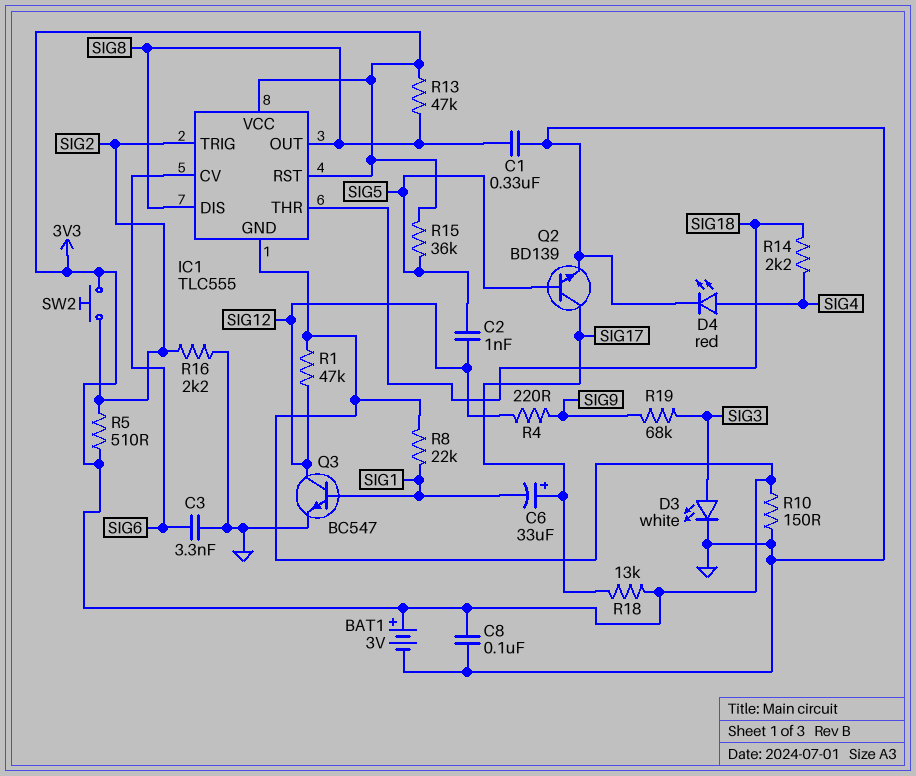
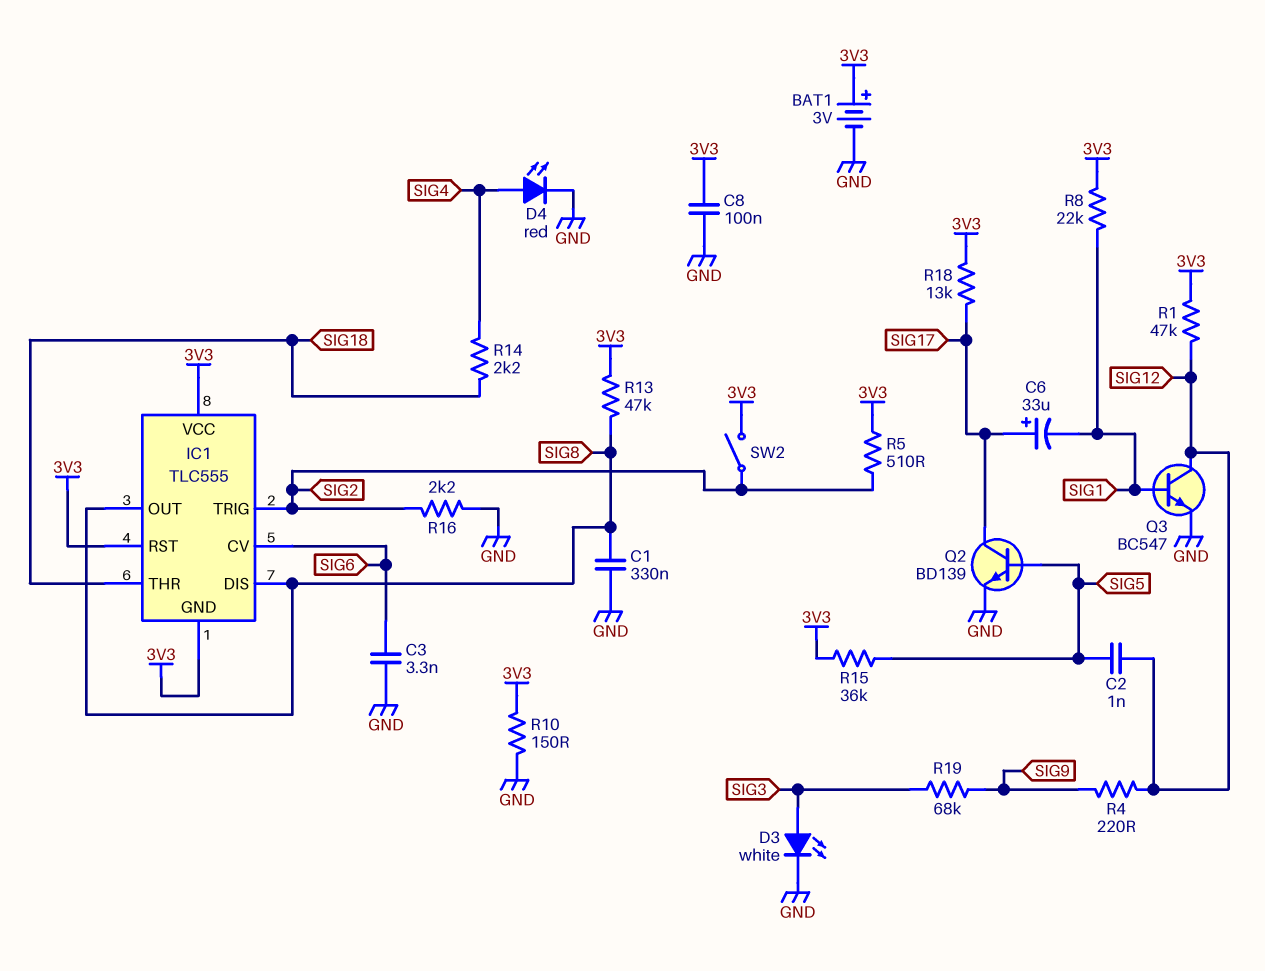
SW2: button (3V3, SIG2) -> switch (3V3, SIG2)

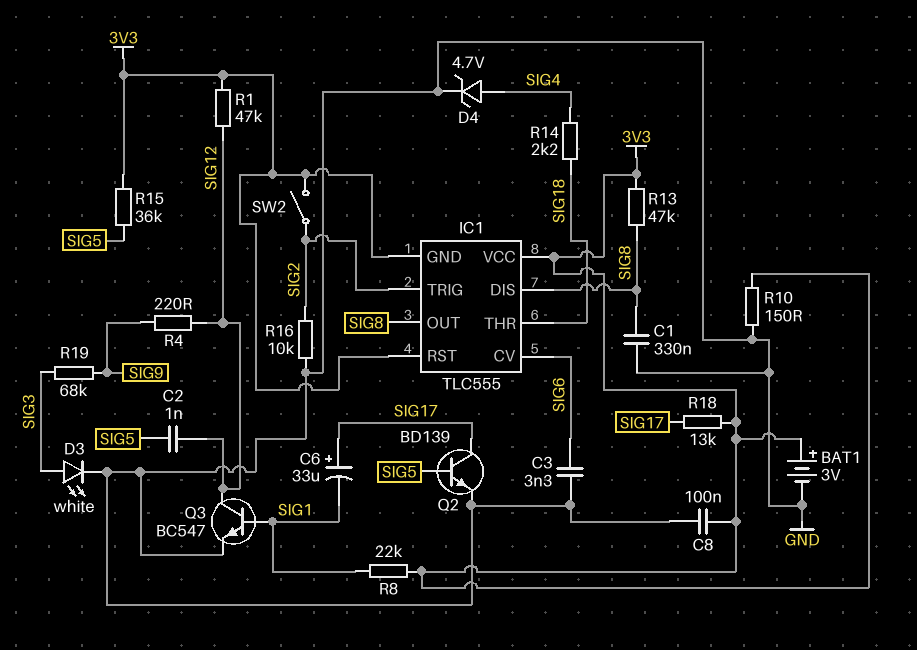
D4: LED red (A SIG4, K GND) -> zener 4.7V (A SIG4, K GND)
R5: 510 (3V3, SIG2) -> none
R16: 2.2k (GND, SIG2) -> 10k (GND, SIG2)

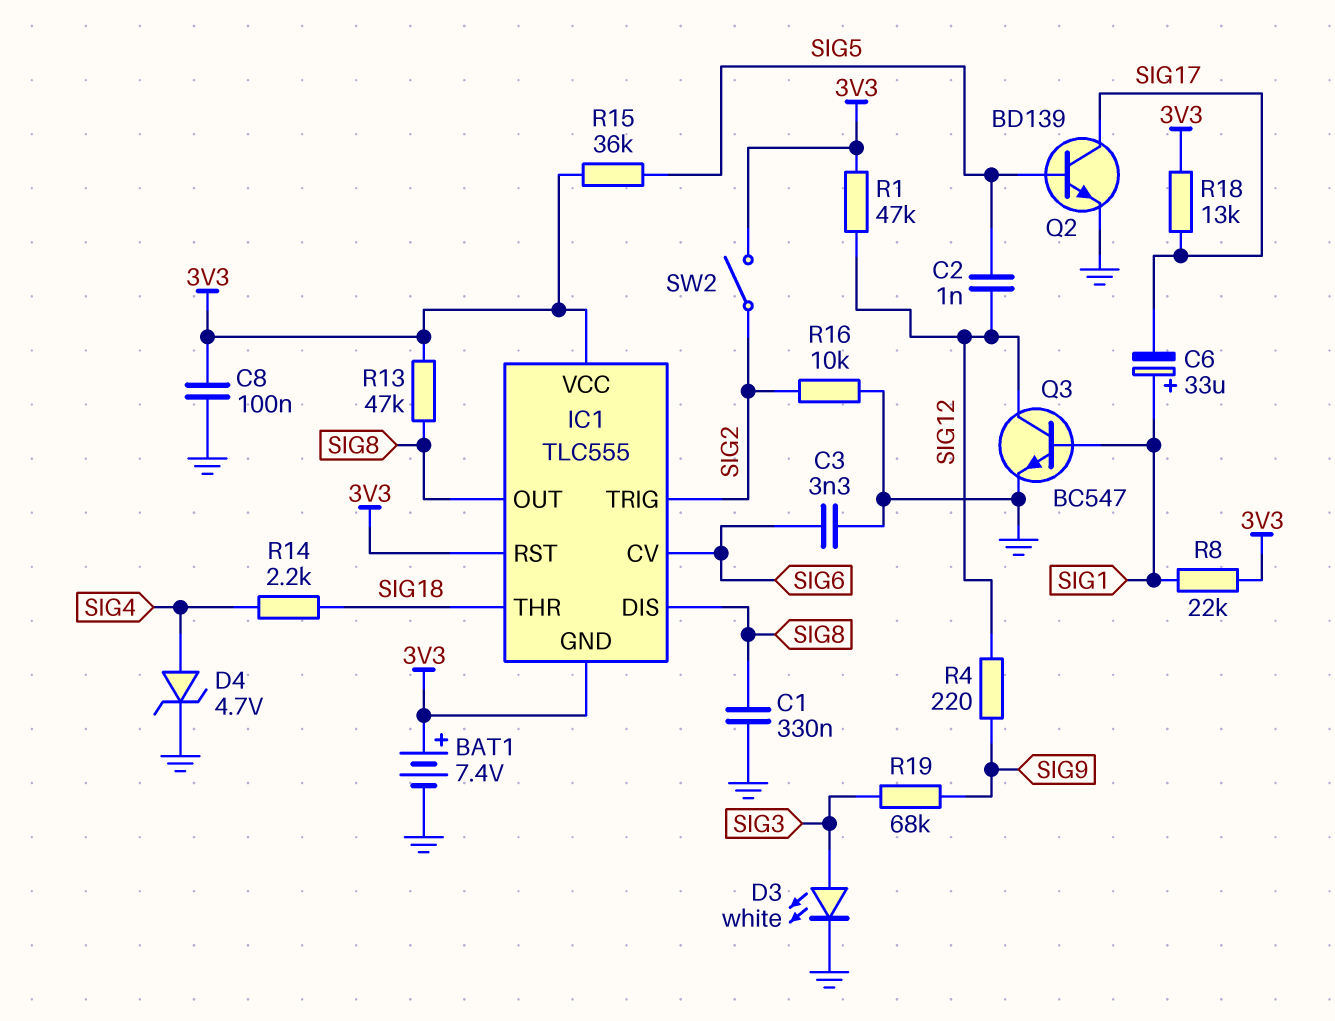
BAT1: 3V (plus 3V3, minus GND) -> 7.4V (plus 3V3, minus GND)
C6: 33uF (plus SIG17, minus SIG1) -> 33uF (plus SIG1, minus SIG17)
R10: 150 (3V3, GND) -> none

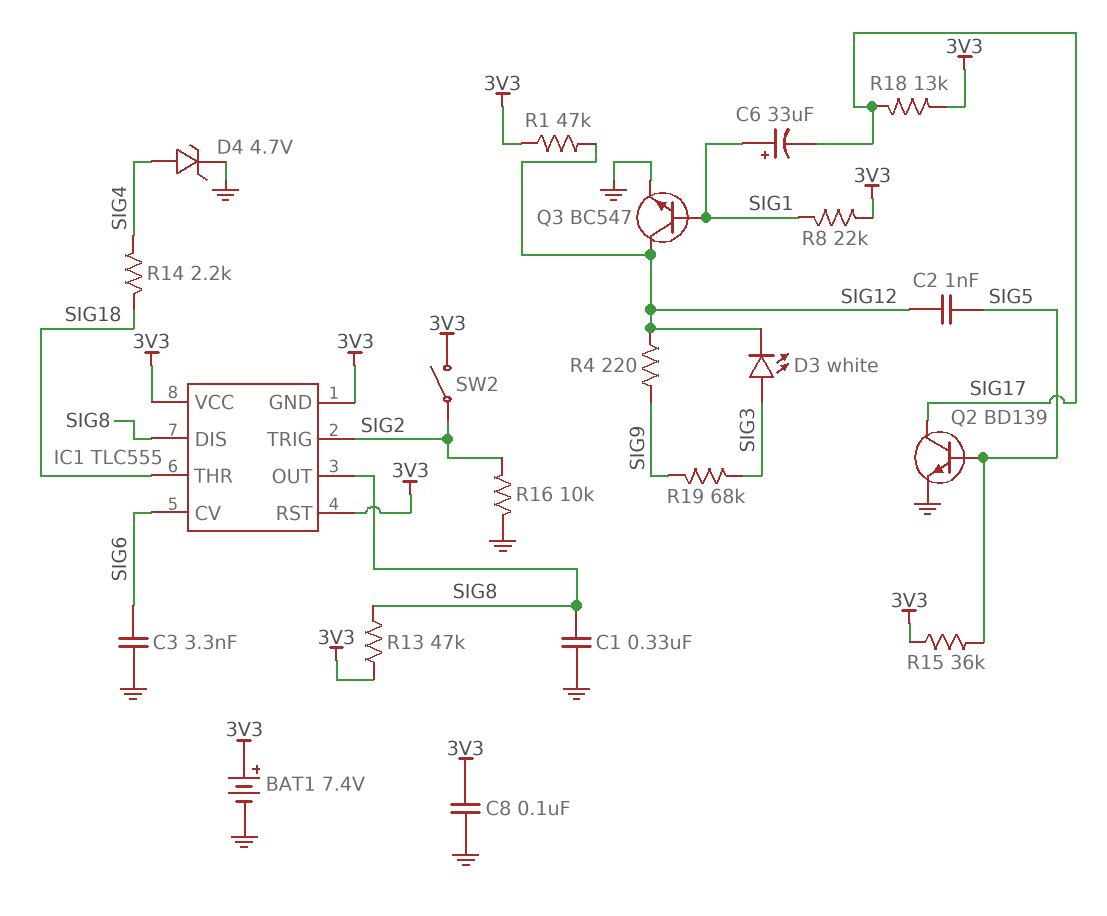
D3: LED white (A SIG3, K GND) -> LED white (A SIG3, K SIG12)

